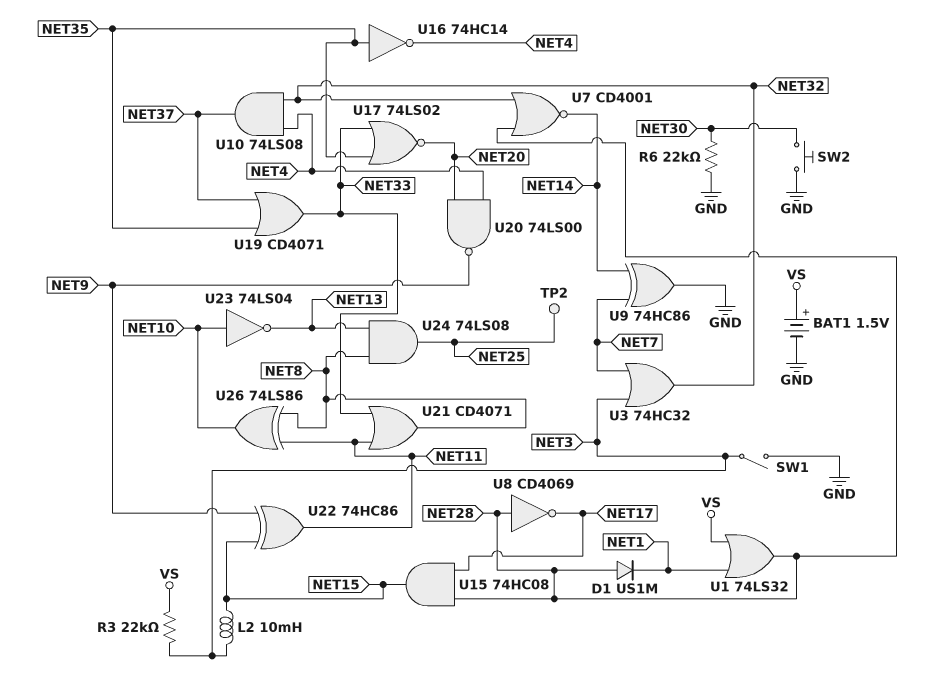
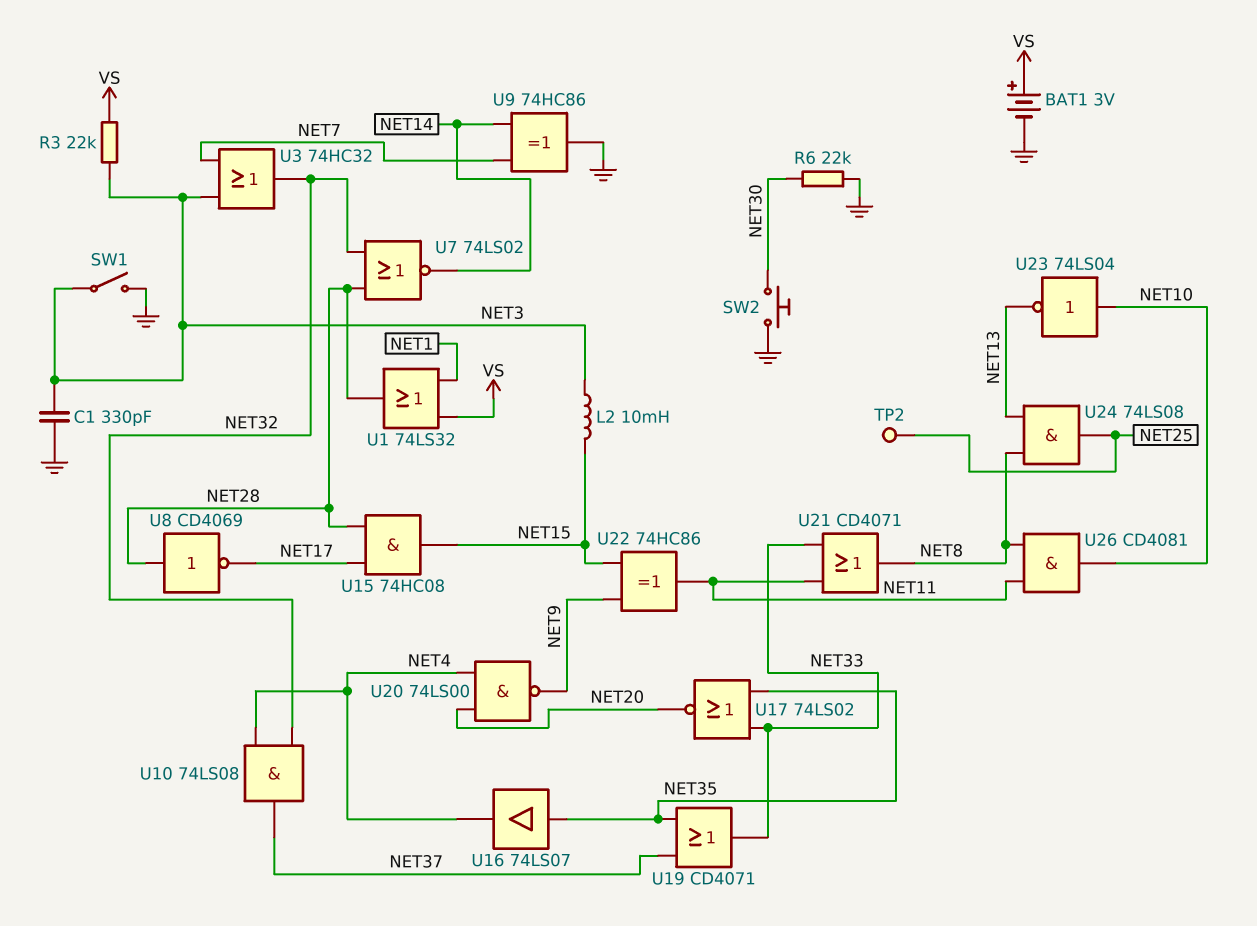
BAT1: 1.5V (plus VS, minus GND) -> 3V (plus VS, minus GND)
C1: none -> 330pF (GND, NET3)
D1: diode US1M (A NET28, K NET1) -> none
U7: NOR CD4001 (in NET28, in NET32, out NET14) -> NOR 74LS02 (in NET28, in NET32, out NET14)
U16: NOT 74HC14 (in NET35, out NET4) -> buffer 74LS07 (in NET35, out NET4)
U26: XOR 74LS86 (in NET8, in NET11, out NET10) -> AND CD4081 (in NET8, in NET11, out NET10)

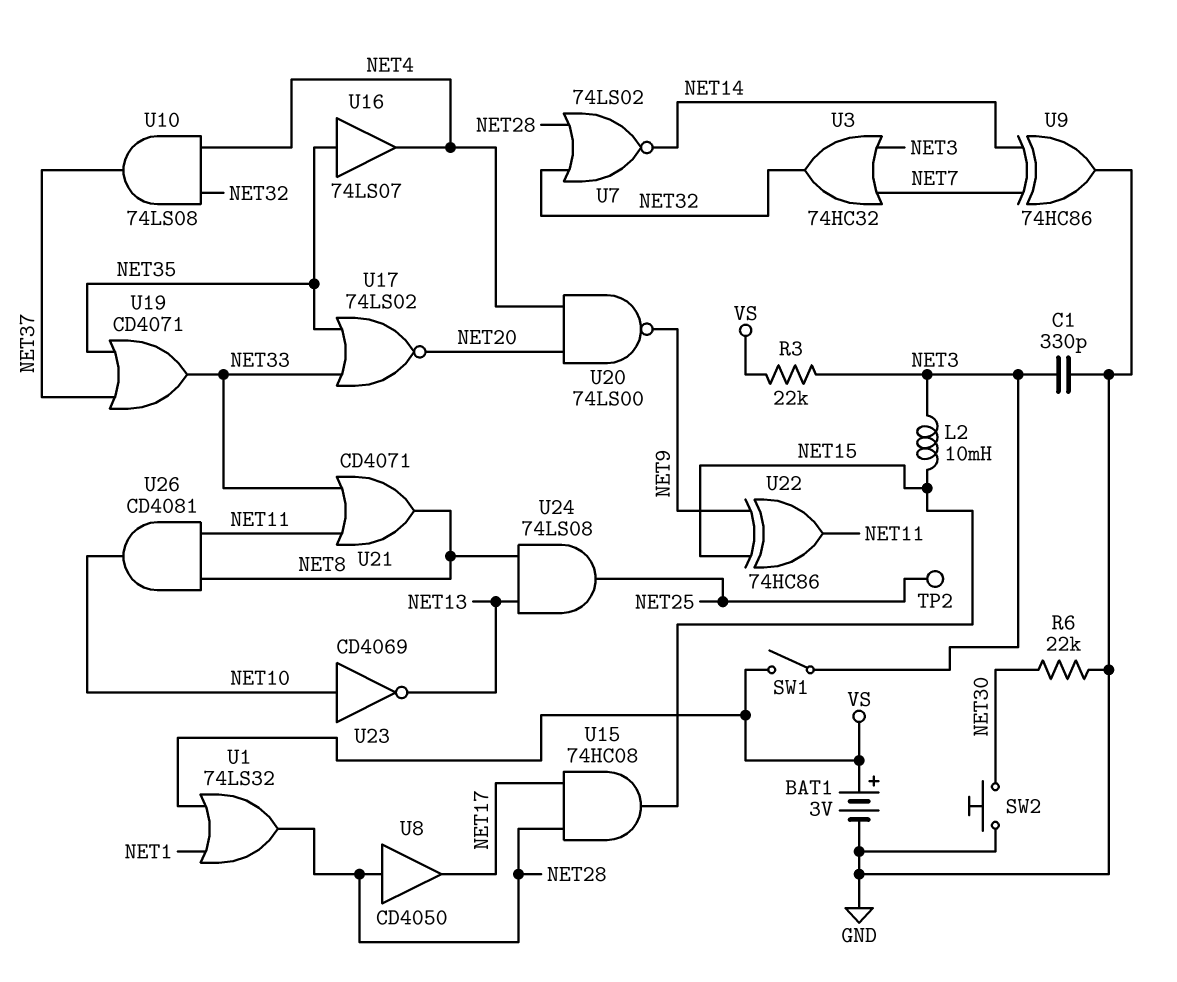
SW1: switch (GND, NET3) -> switch (NET3, VS)
U8: NOT CD4069 (in NET28, out NET17) -> buffer CD4050 (in NET28, out NET17)
U23: NOT 74LS04 (in NET10, out NET13) -> NOT CD4069 (in NET10, out NET13)

